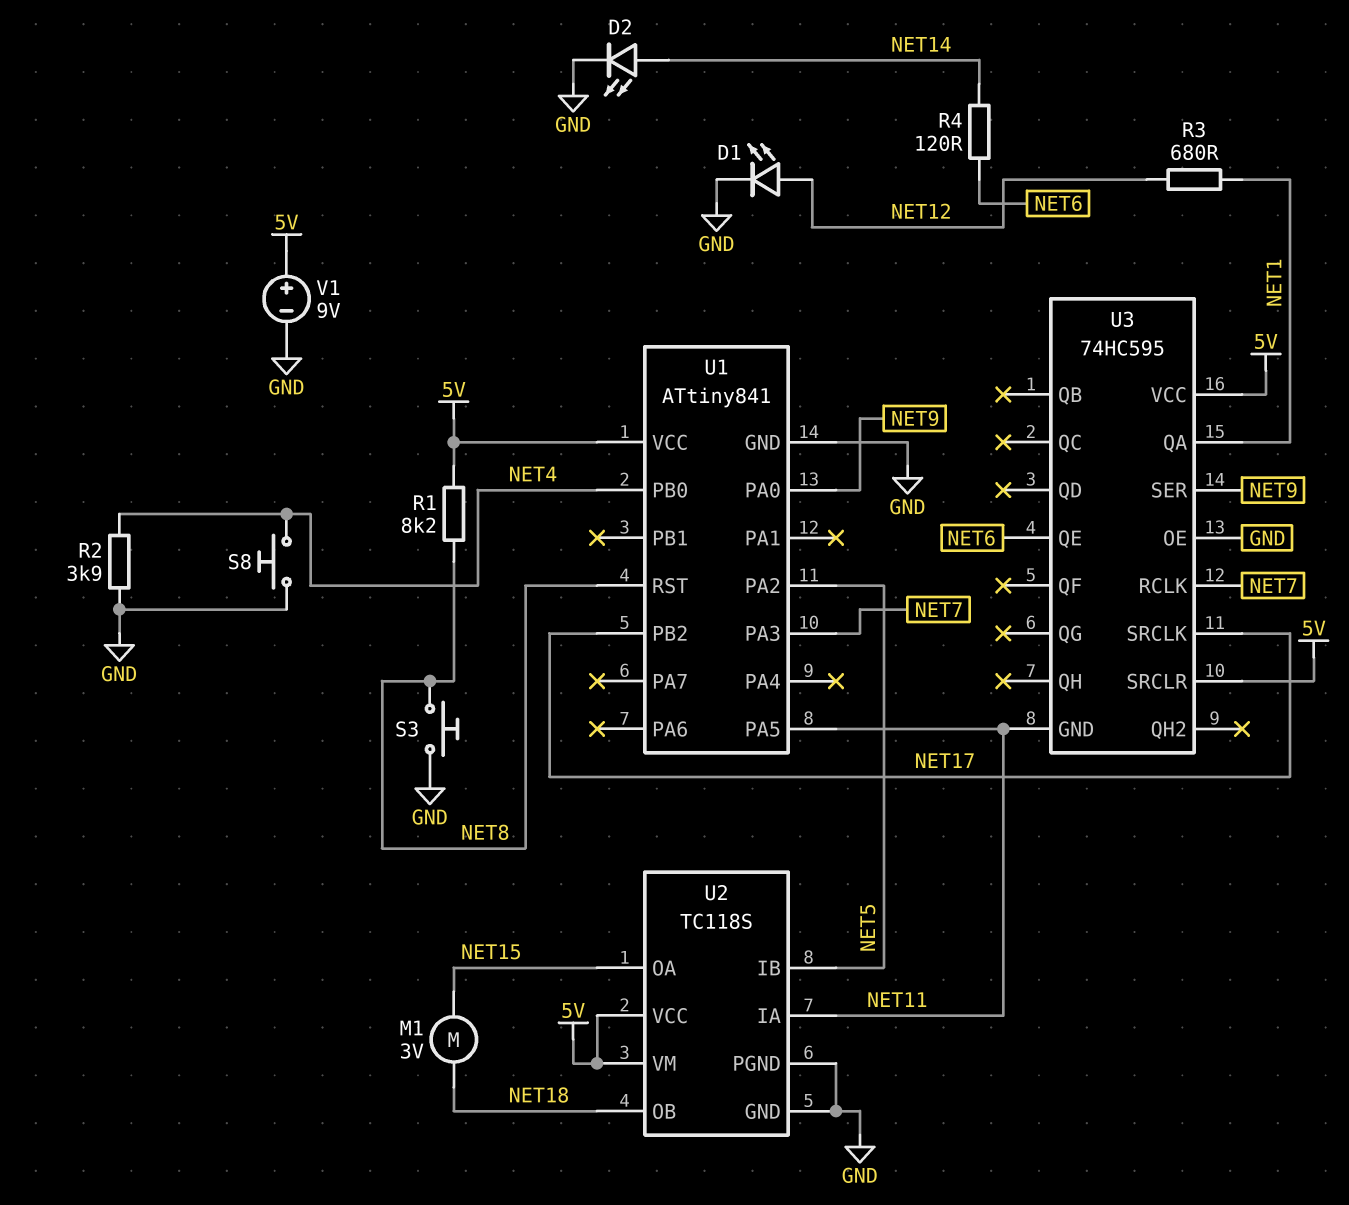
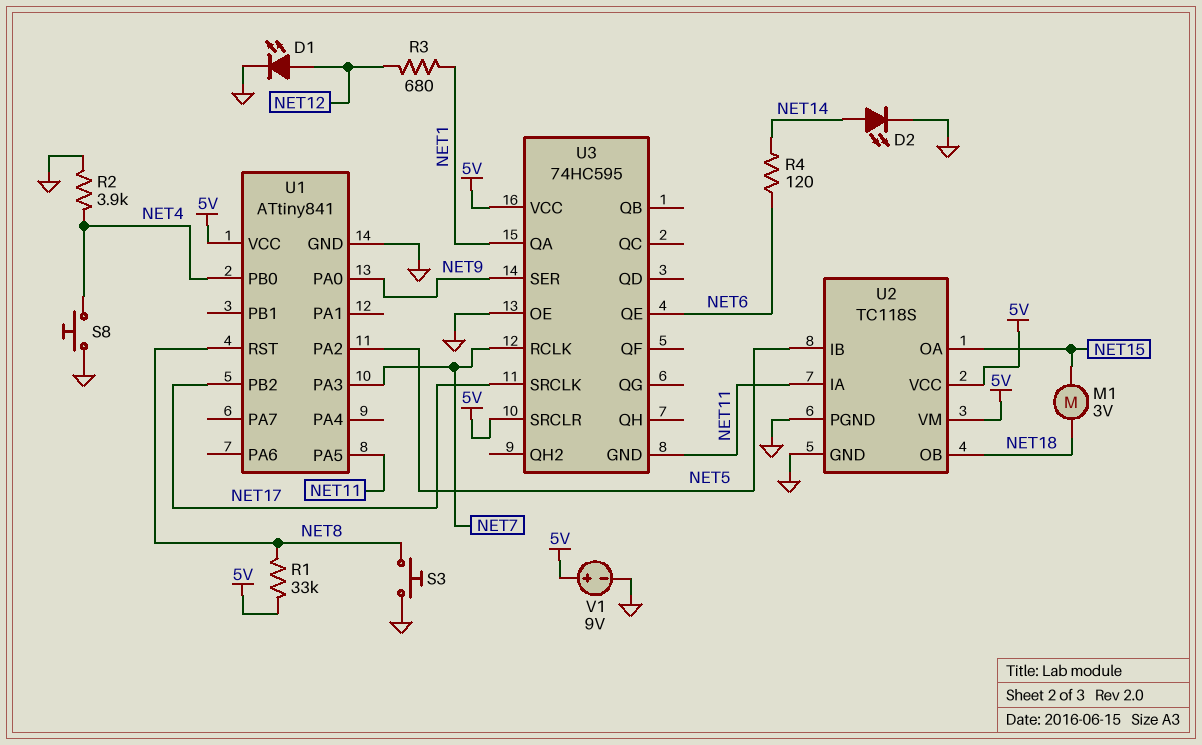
R1: 8.2k (5V, NET8) -> 33k (5V, NET8)

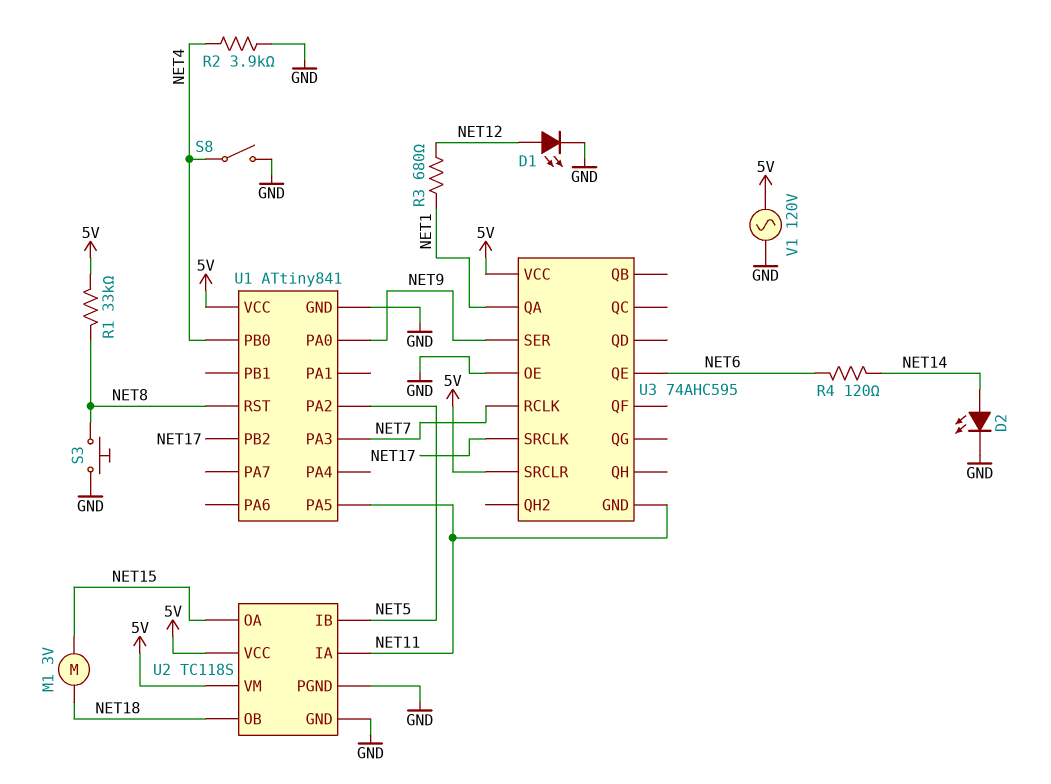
S8: button (GND, NET4) -> switch (GND, NET4)
U3: 74HC595 -> 74AHC595
V1: 9V (plus 5V, minus GND) -> AC 120V (5V, GND)

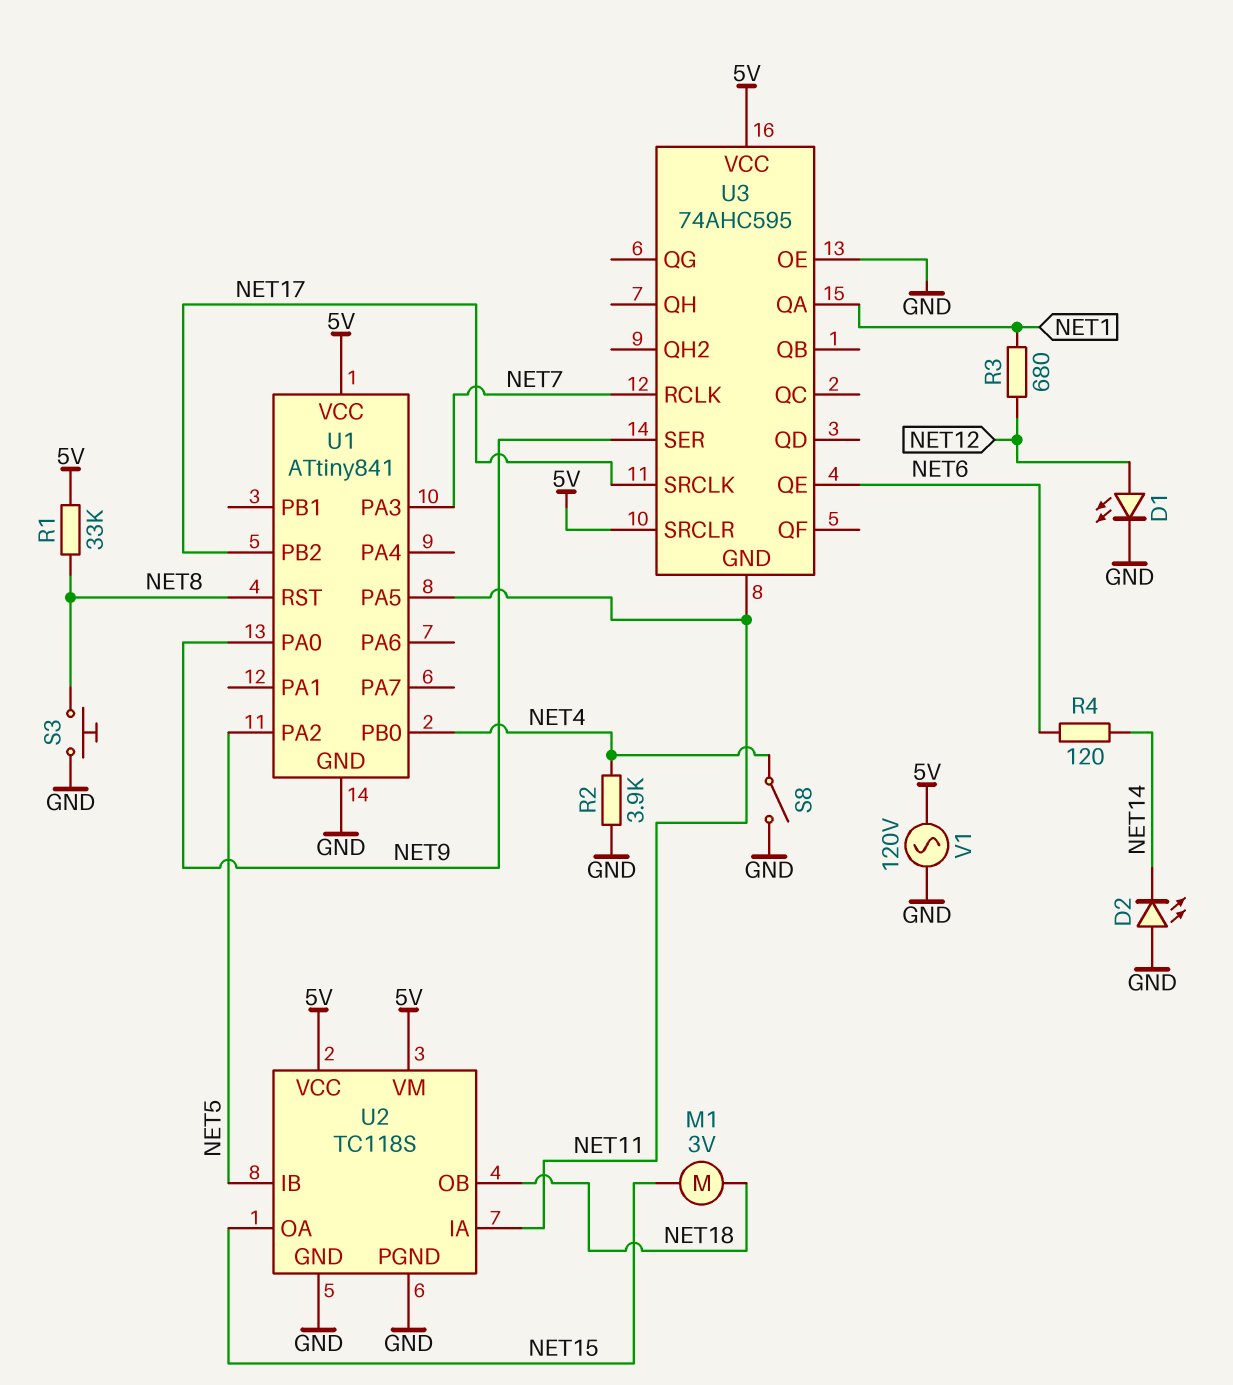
D2: LED (A NET14, K GND) -> LED (A GND, K NET14)

